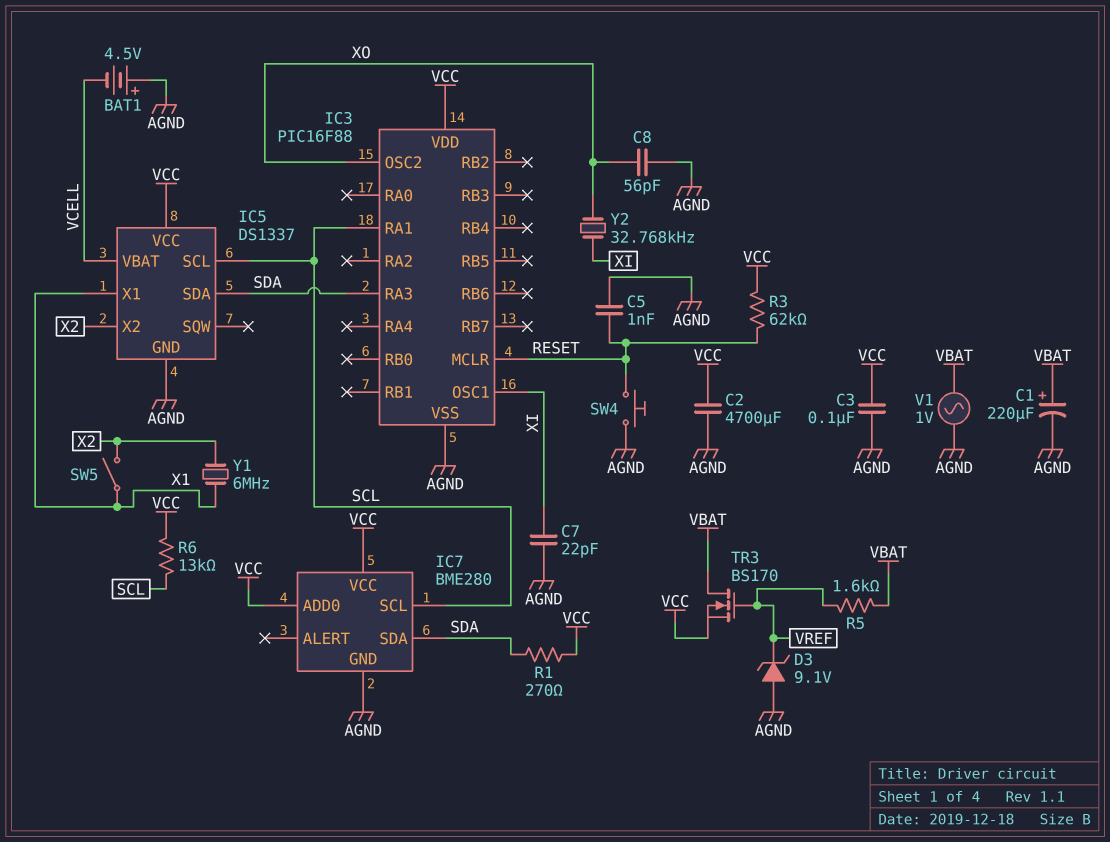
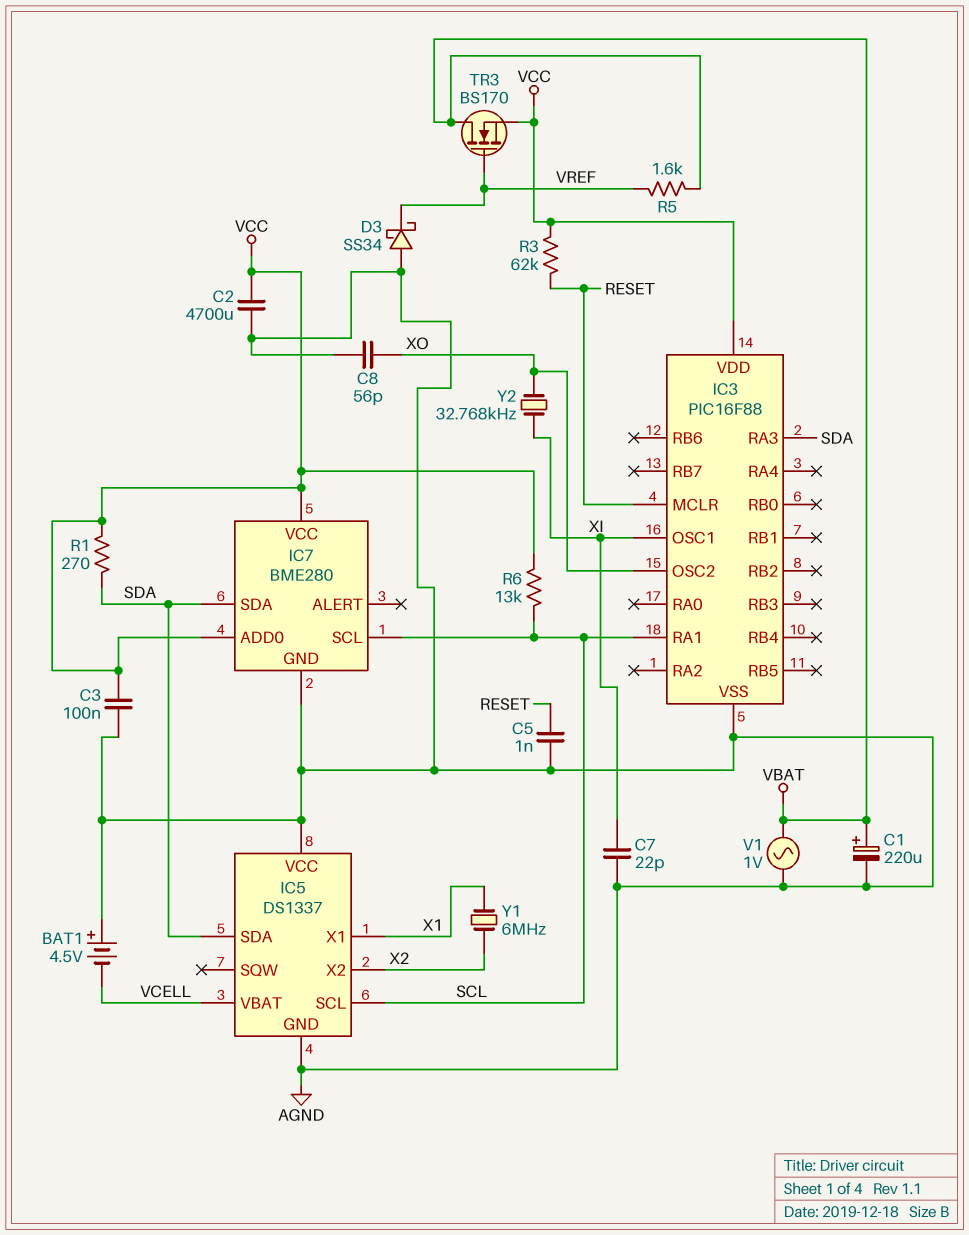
D3: zener 9.1V (A AGND, K VREF) -> schottky SS34 (A AGND, K VREF)
IC5 pin VCC: VCC -> AGND
SW4: button (AGND, RESET) -> none
SW5: switch (X1, X2) -> none

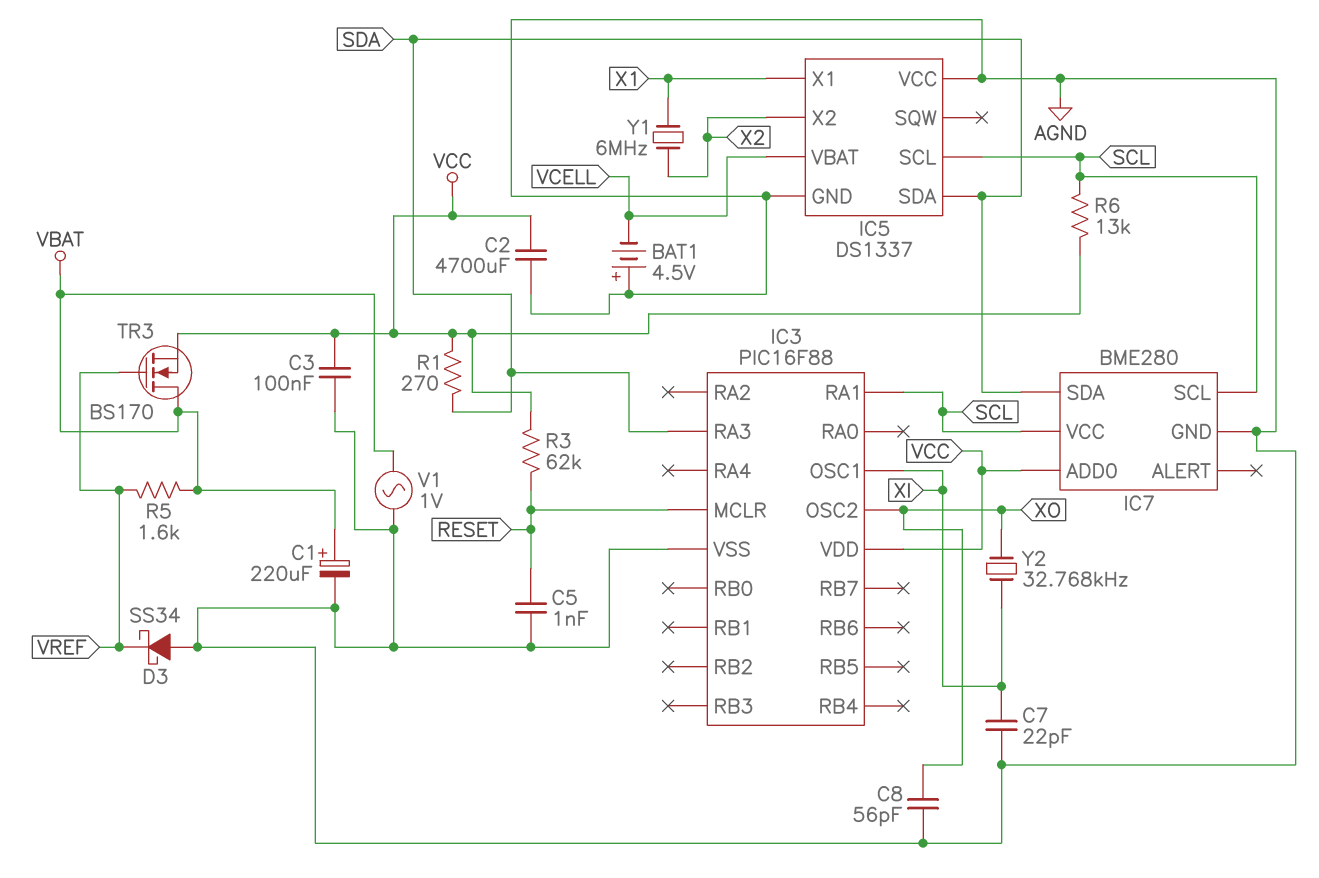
IC7 pin VCC: VCC -> SCL

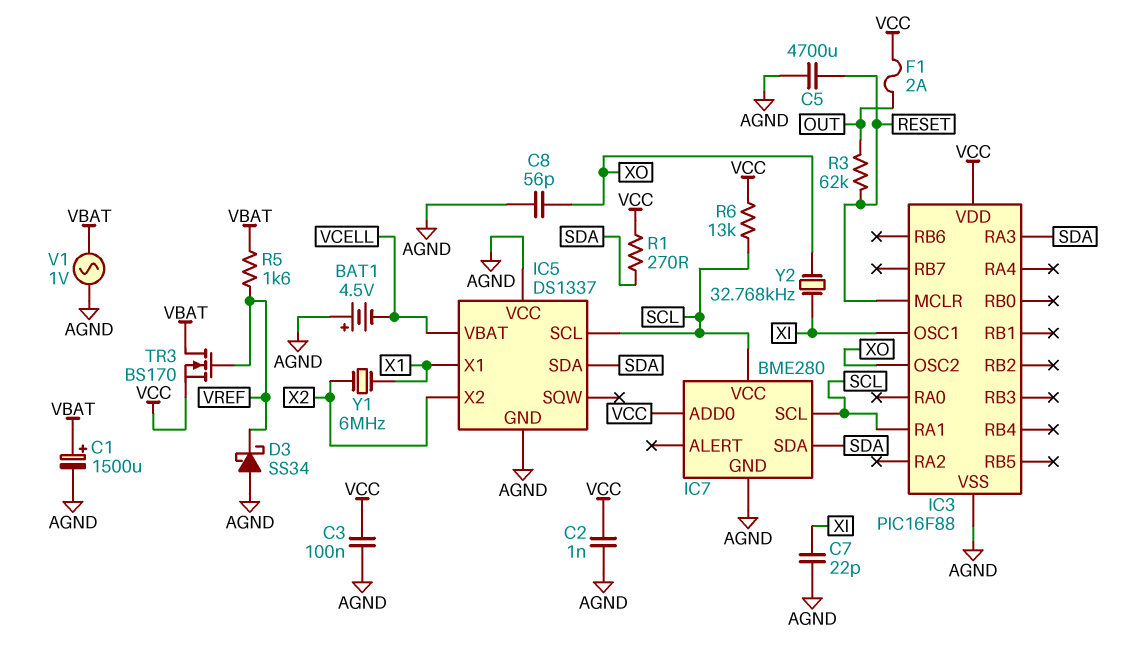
C1: 220uF (plus VBAT, minus AGND) -> 1500uF (plus VBAT, minus AGND)
C2: 4700uF (AGND, VCC) -> 1nF (AGND, VCC)
C5: 1nF (AGND, RESET) -> 4700uF (AGND, RESET)
F1: none -> 2A (OUT, VCC)
R3: 62k (RESET, VCC) -> 62k (OUT, RESET)

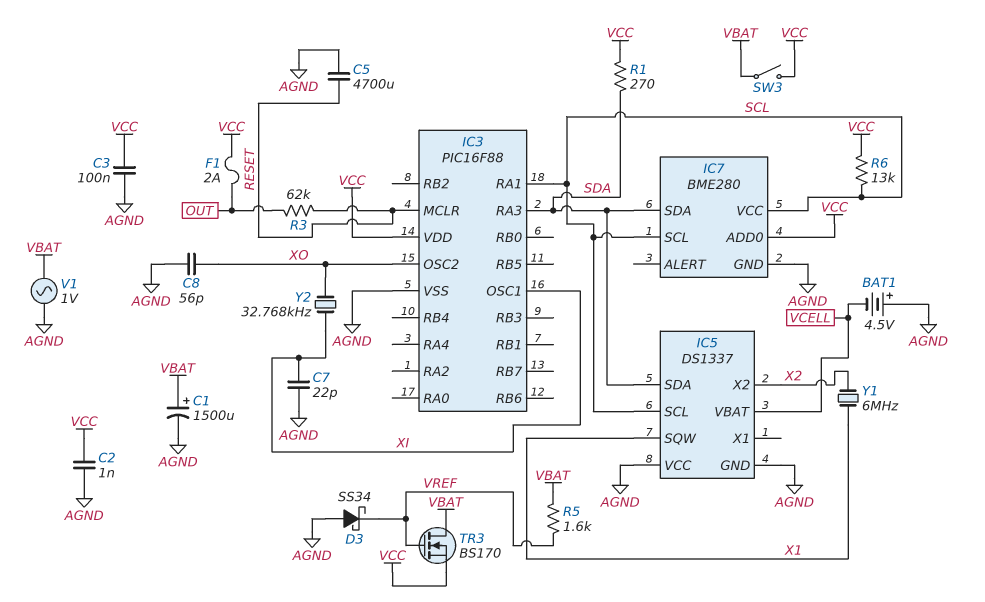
IC5 pin SQW: none -> X1
IC5 pin X1: X1 -> none
SW3: none -> switch (VBAT, VCC)

